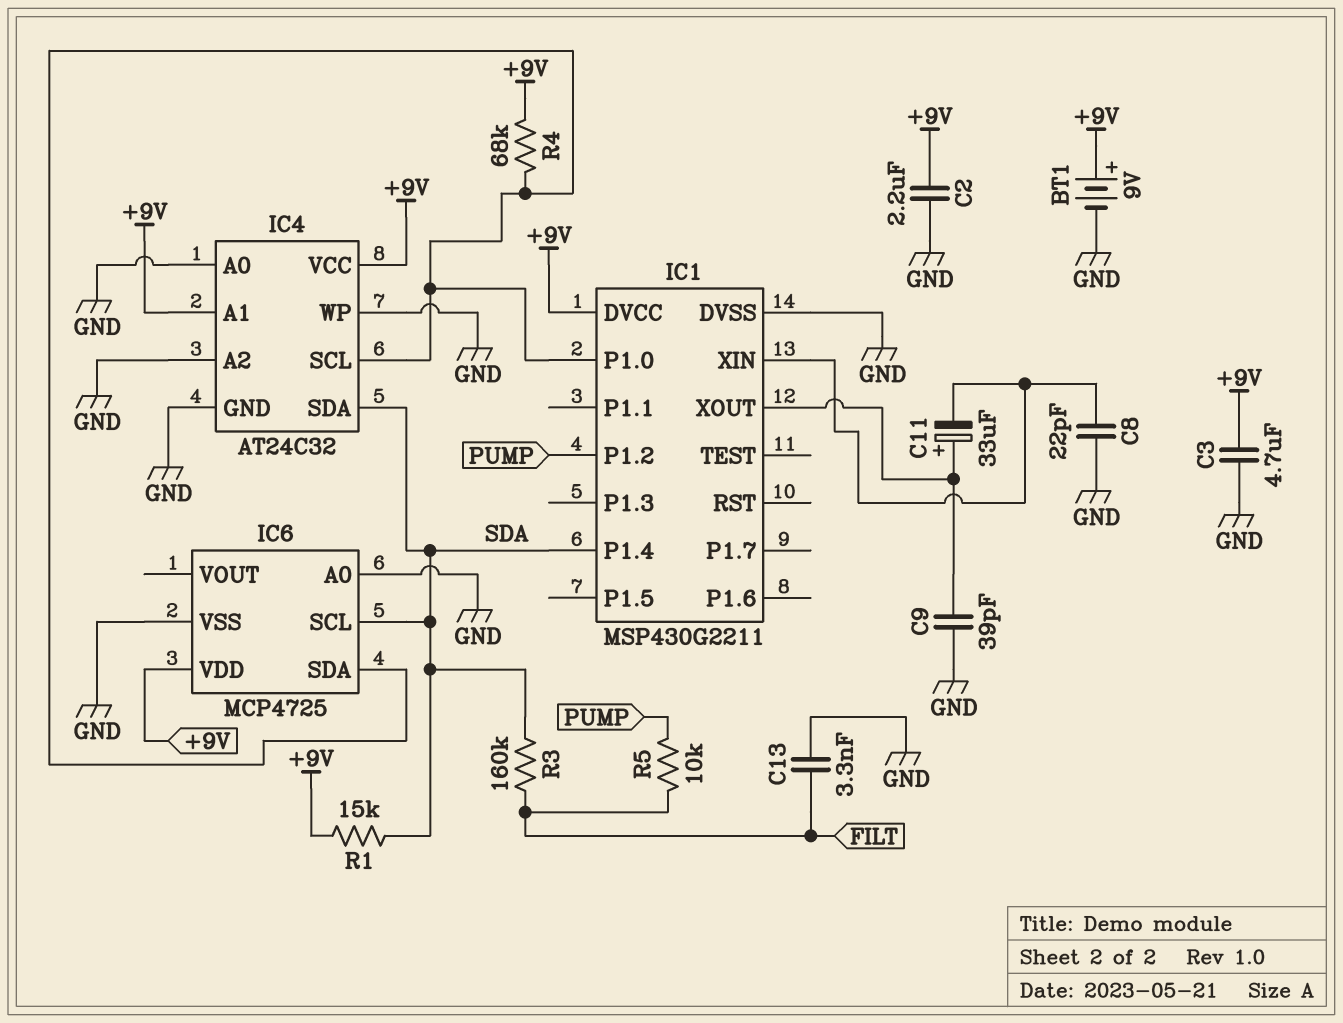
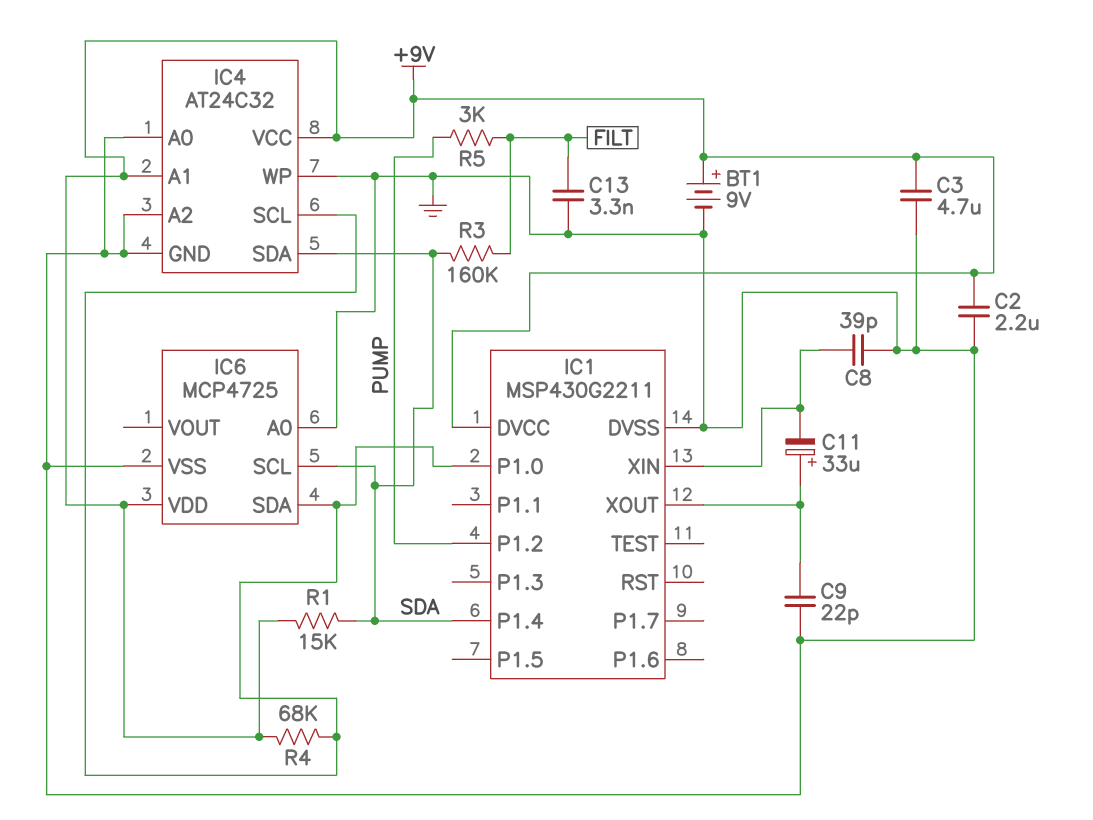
C8: 22pF (GND, IC1/XIN) -> 39pF (GND, IC1/XIN)
C9: 39pF (GND, IC1/XOUT) -> 22pF (GND, IC1/XOUT)
R5: 10k (FILT, PUMP) -> 3k (FILT, PUMP)

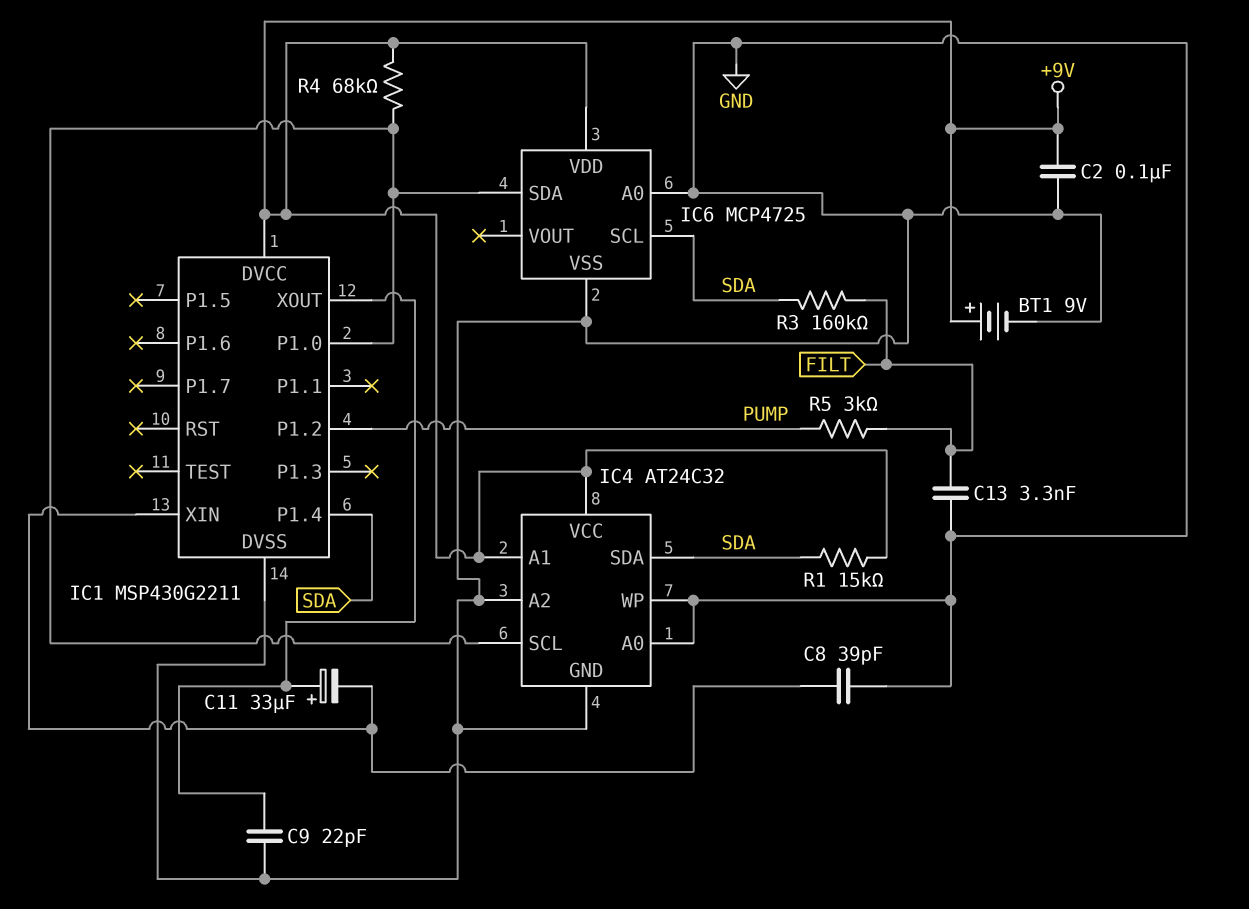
C2: 2.2uF (+9V, GND) -> 100nF (+9V, GND)
C3: 4.7uF (+9V, GND) -> none

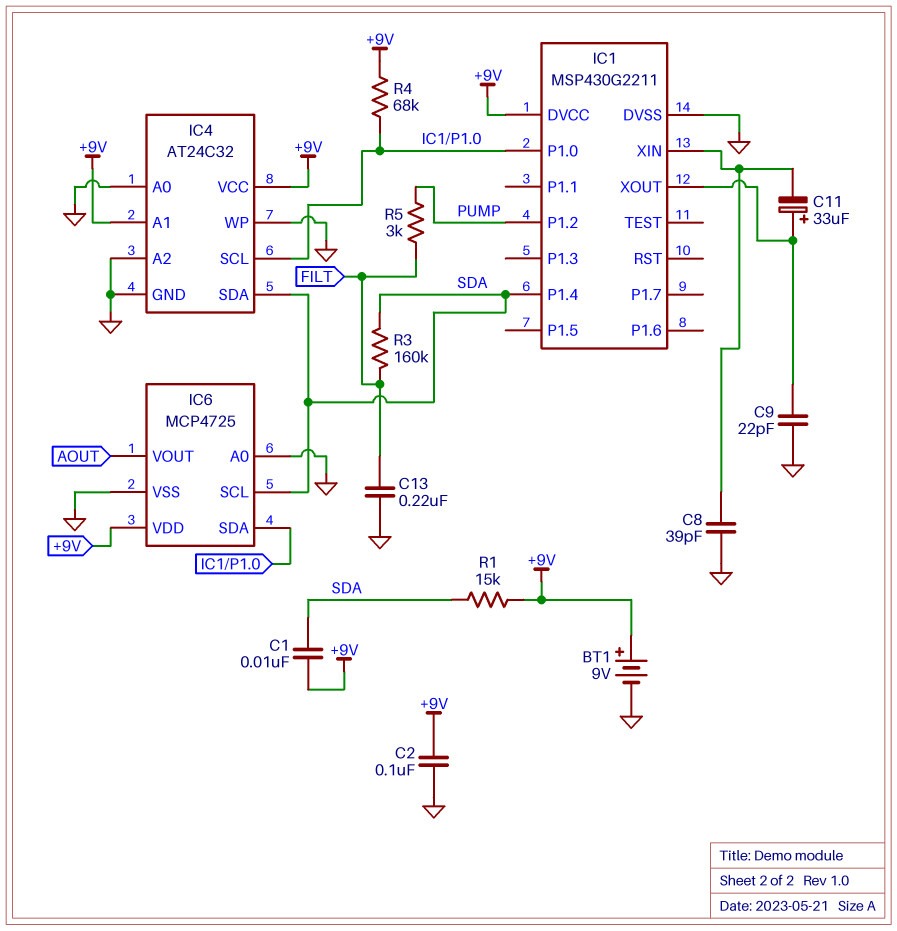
C1: none -> 10nF (+9V, SDA)
C13: 3.3nF (FILT, GND) -> 220nF (FILT, GND)
IC6 pin VOUT: none -> AOUT

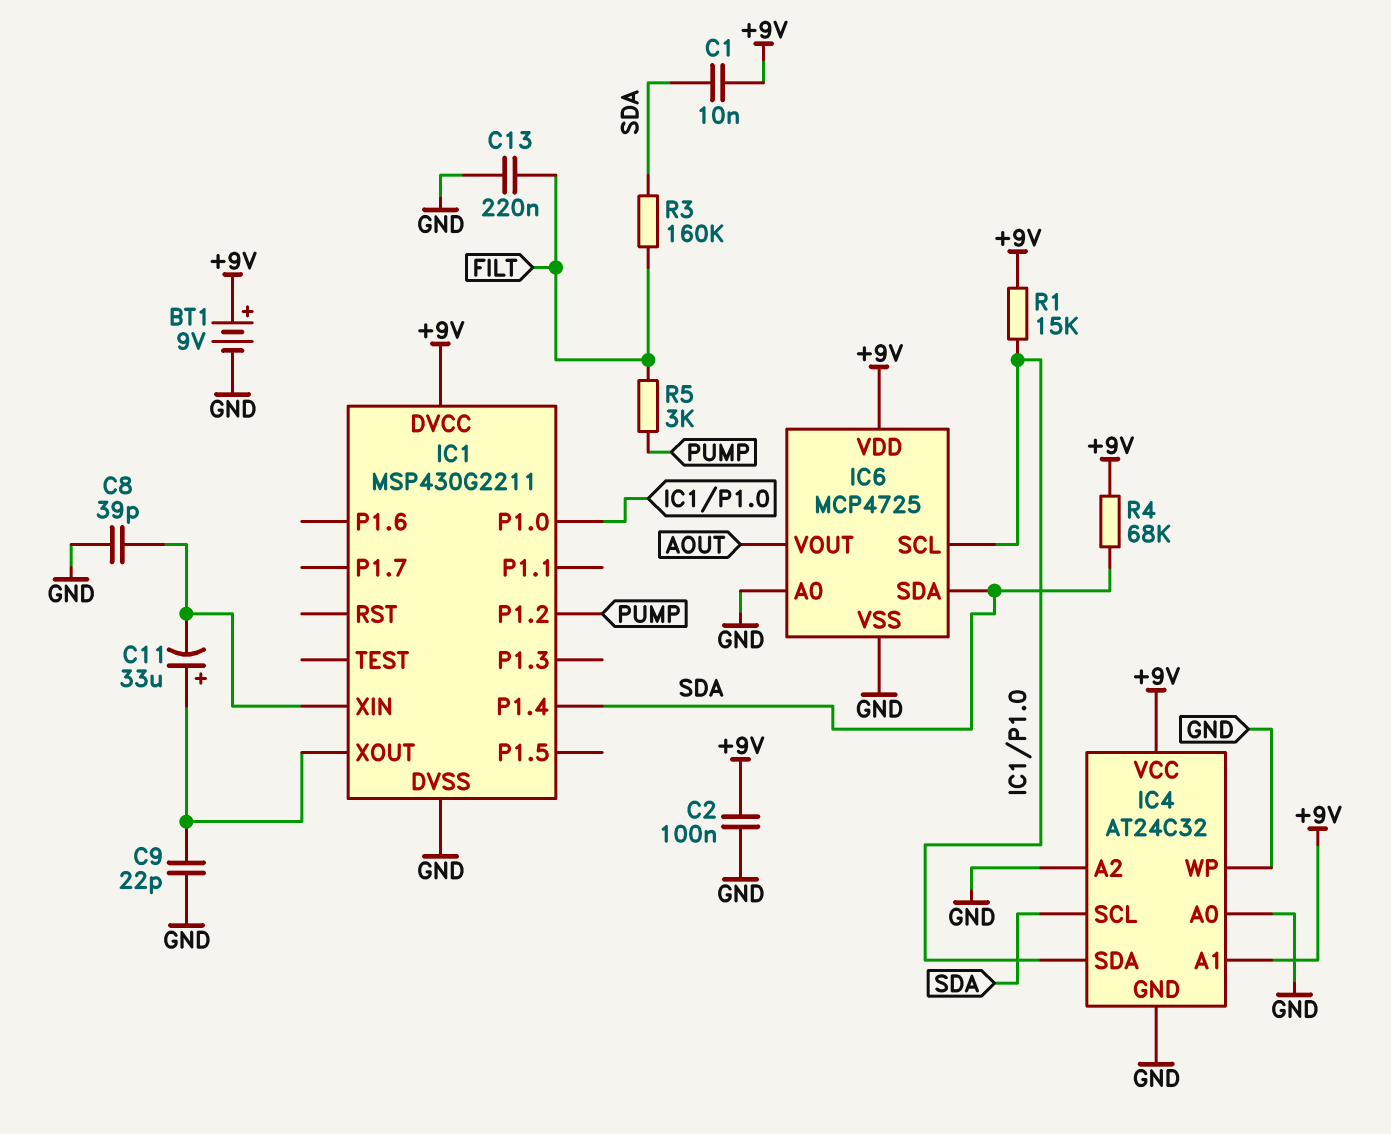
IC4 pin SCL: IC1/P1.0 -> SDA
IC4 pin SDA: SDA -> IC1/P1.0
IC6 pin SCL: SDA -> IC1/P1.0
IC6 pin SDA: IC1/P1.0 -> SDA
R1: 15k (+9V, SDA) -> 15k (+9V, IC1/P1.0)
R4: 68k (+9V, IC1/P1.0) -> 68k (+9V, SDA)

